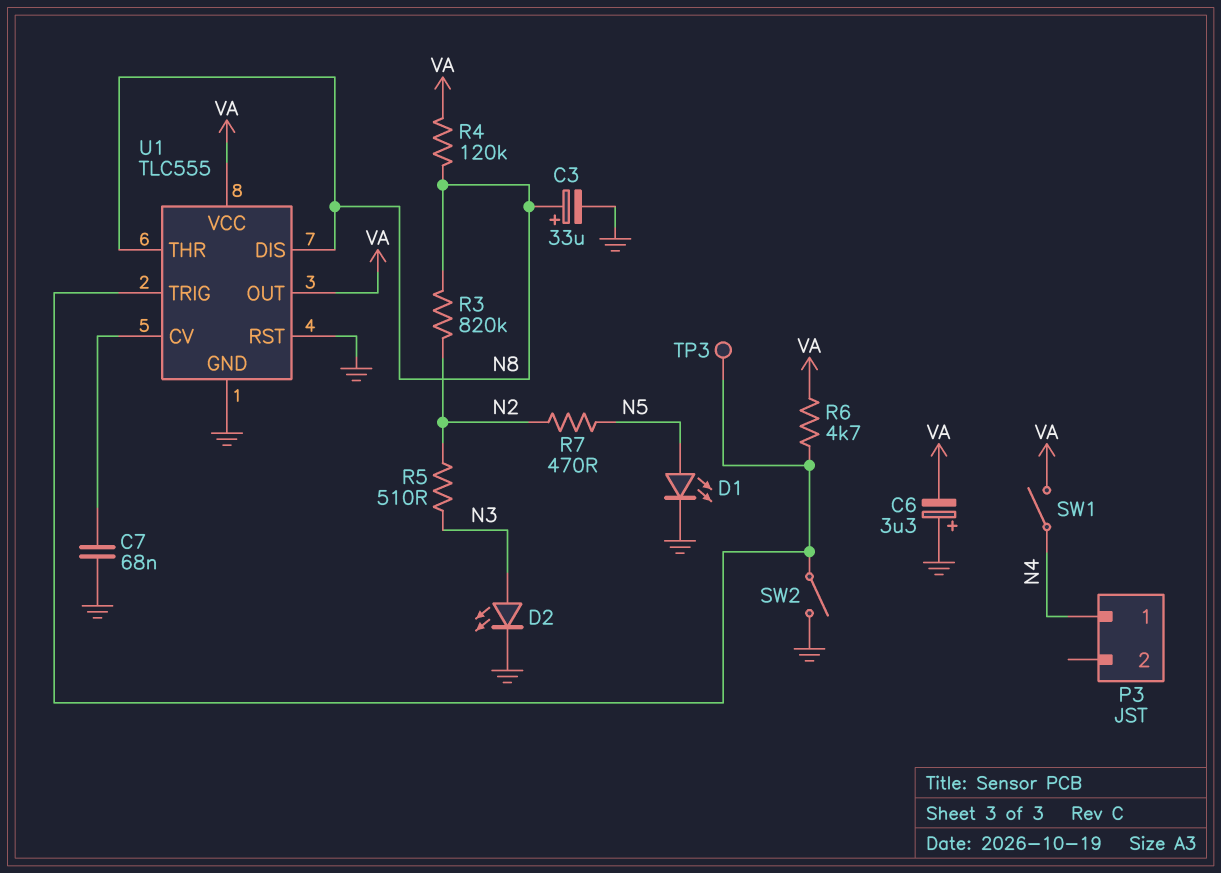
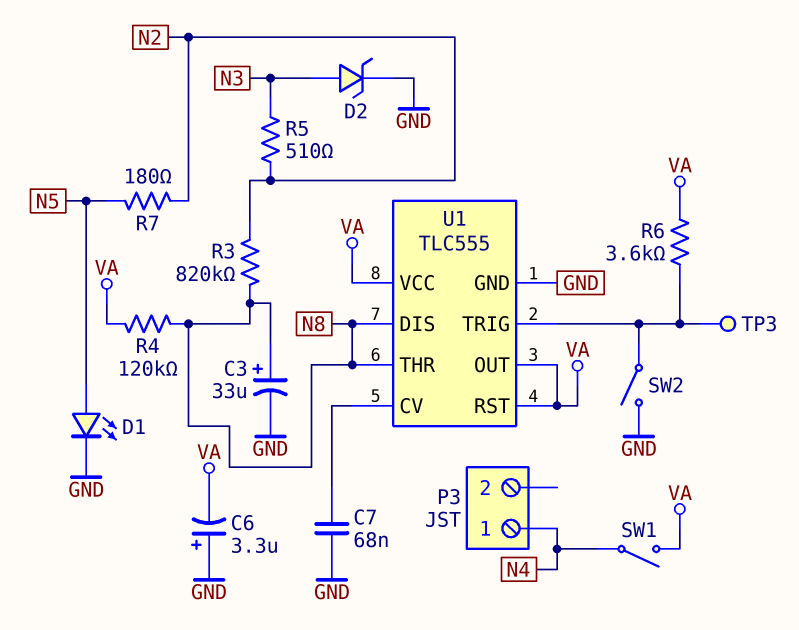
D2: LED (A N3, K GND) -> zener (A N3, K GND)
R6: 4.7k (U1/TRIG, VA) -> 3.6k (U1/TRIG, VA)
R7: 470 (N2, N5) -> 180 (N2, N5)
U1 pin RST: GND -> VA

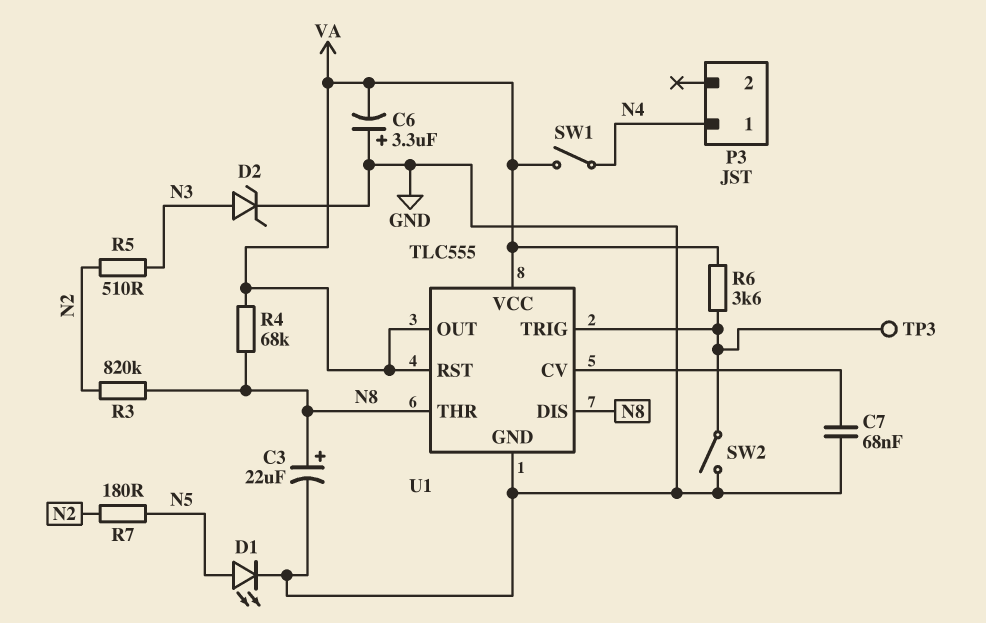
C3: 33uF (plus N8, minus GND) -> 22uF (plus N8, minus GND)
R4: 120k (N8, VA) -> 68k (N8, VA)

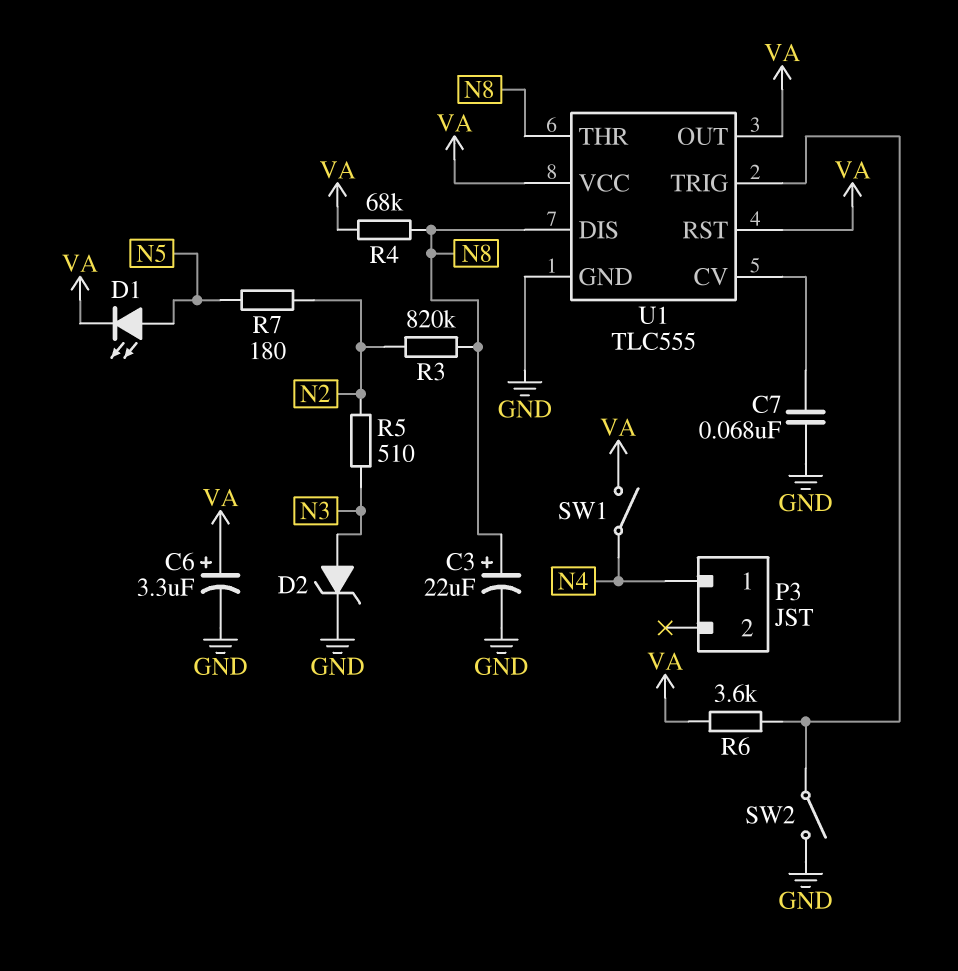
C6: 3.3uF (plus GND, minus VA) -> 3.3uF (plus VA, minus GND)
D1: LED (A N5, K GND) -> LED (A N5, K VA)
TP3: test point (U1/TRIG) -> none

